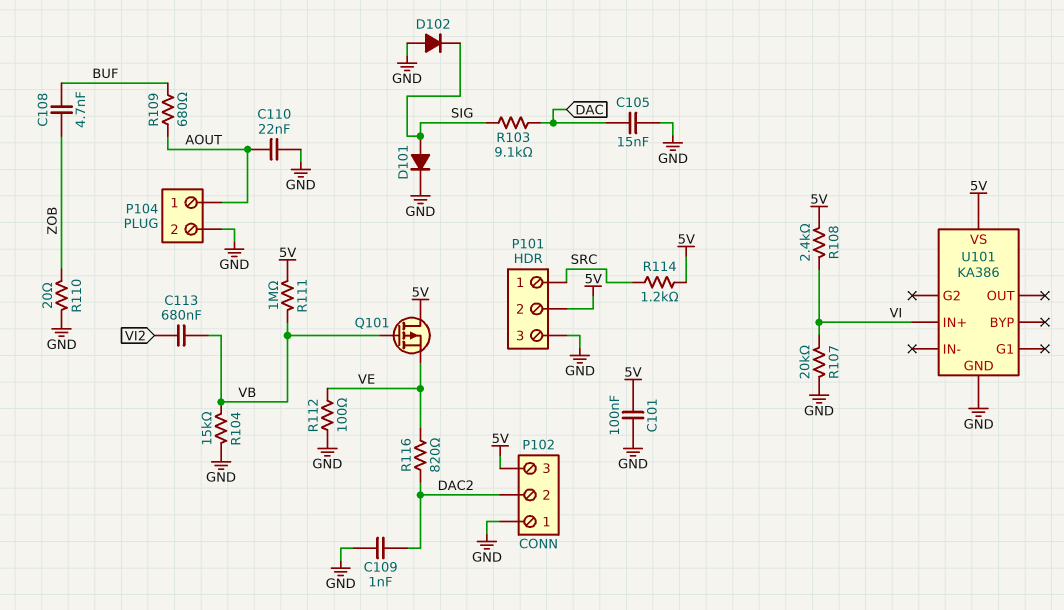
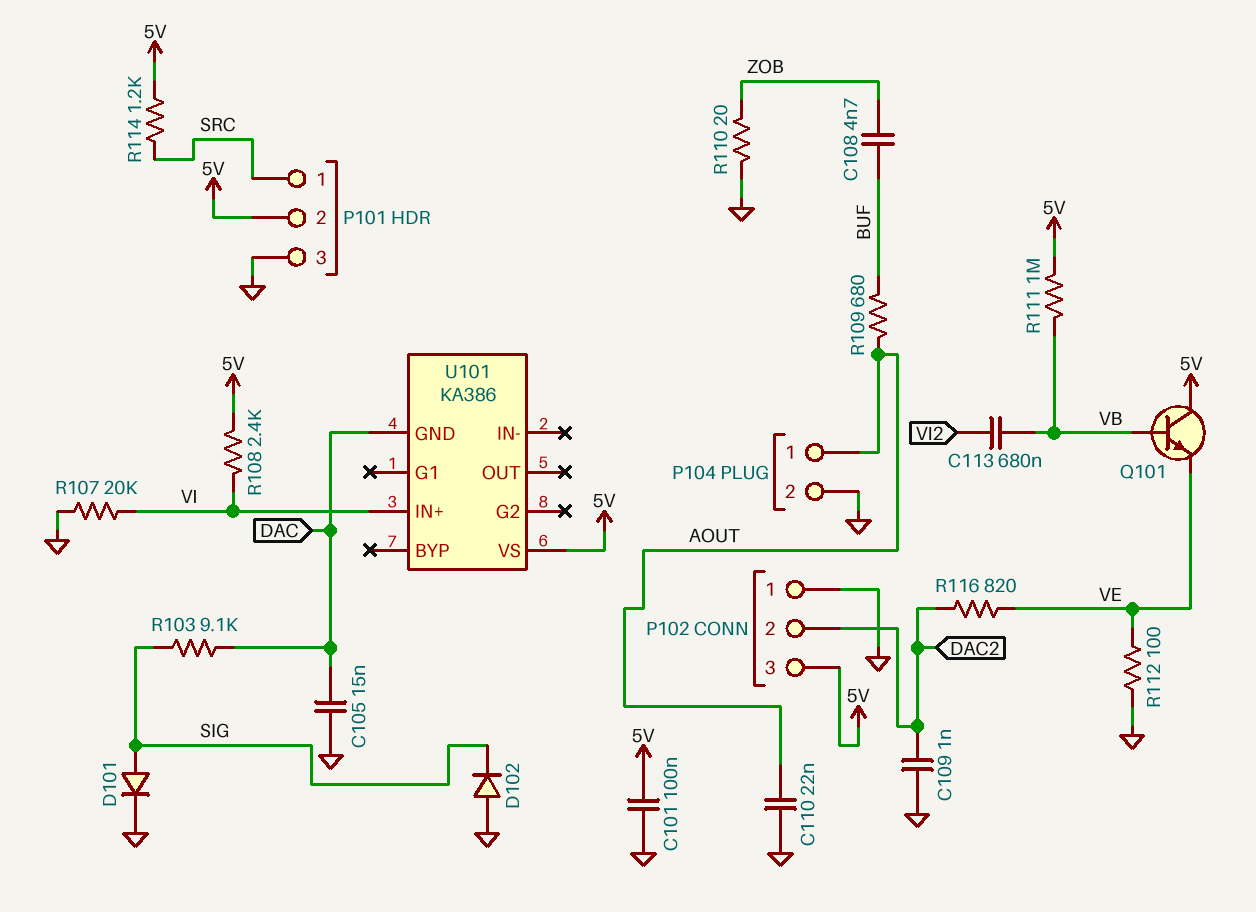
Q101: PMOS (G VB, D 5V, S VE) -> NPN (B VB, C 5V, E VE)
R104: 15k (GND, VB) -> none
U101 pin GND: GND -> DAC

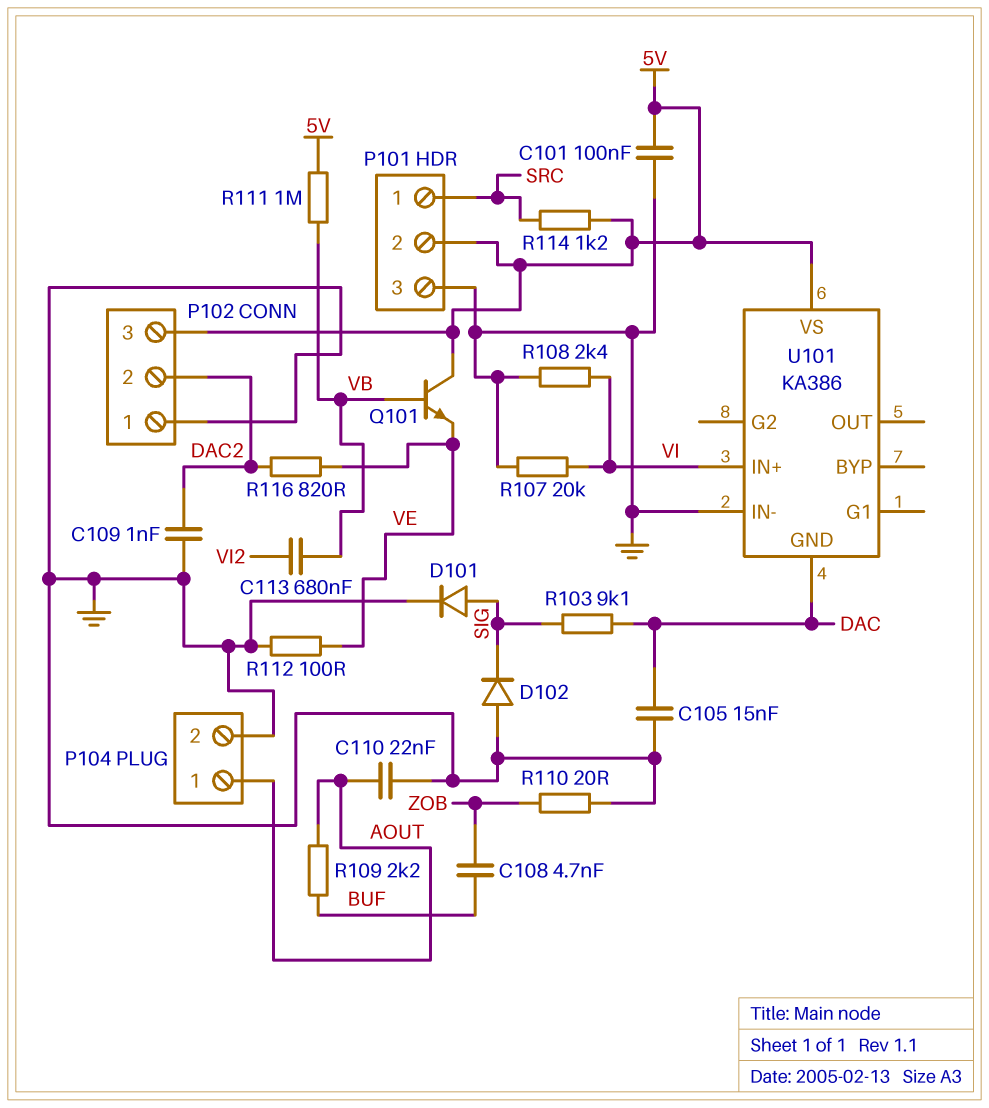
R108: 2.4k (5V, VI) -> 2.4k (GND, VI)
R109: 680 (AOUT, BUF) -> 2.2k (AOUT, BUF)
U101 pin IN-: none -> GND

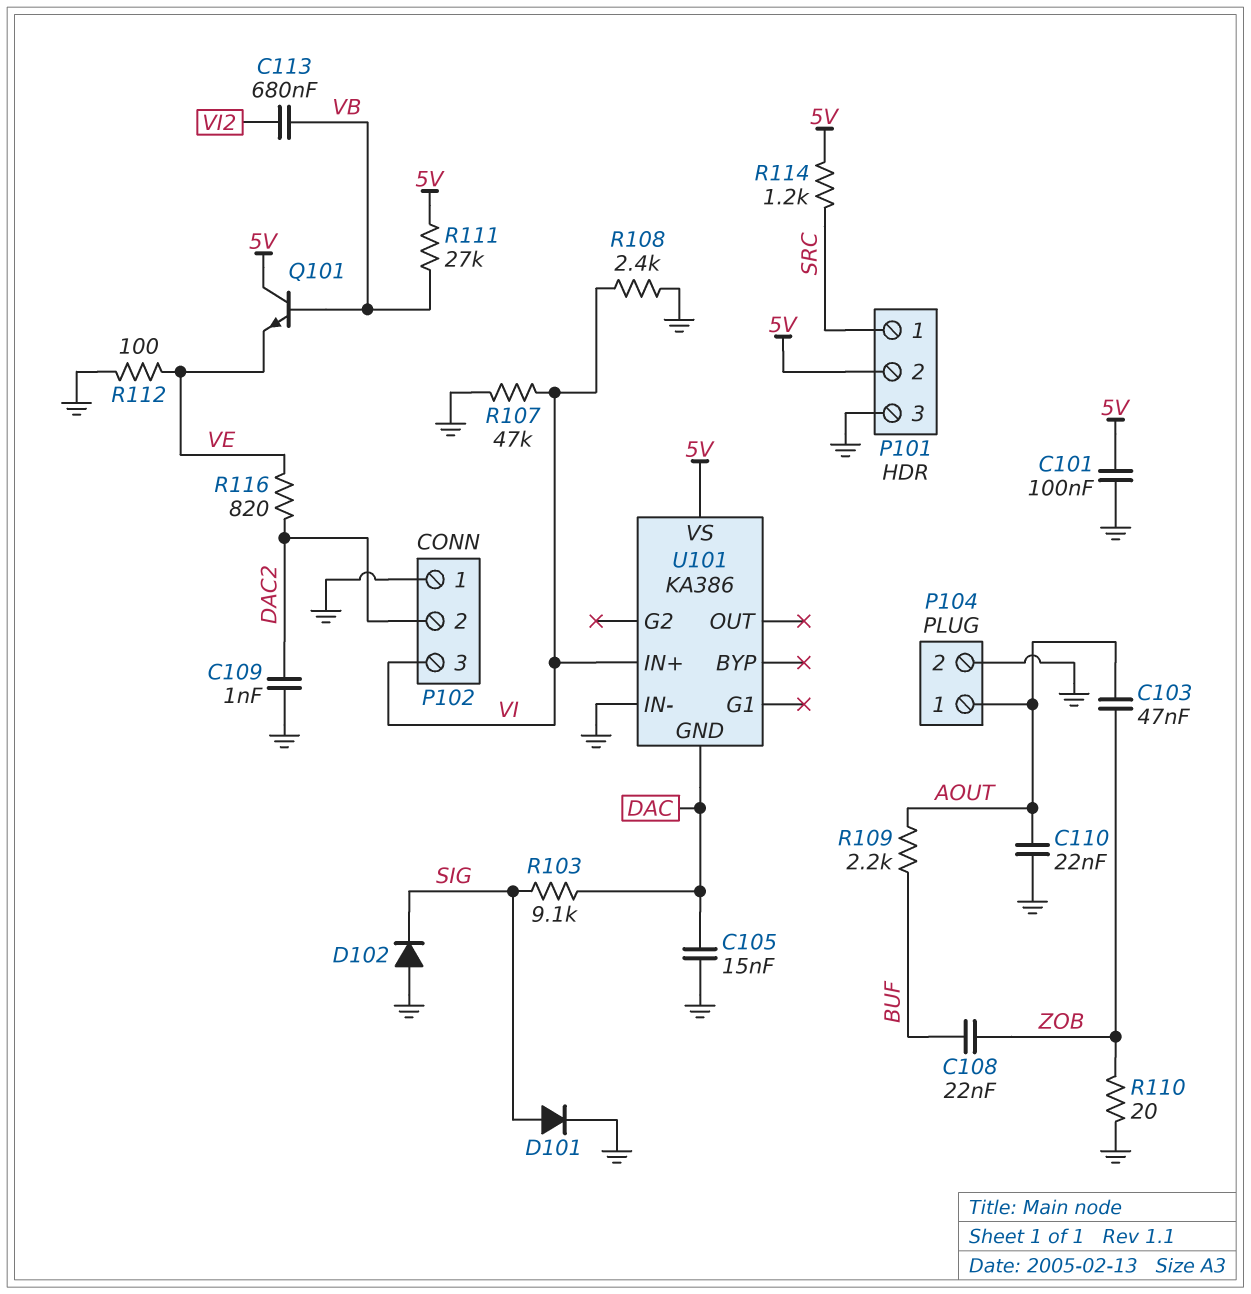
C103: none -> 47nF (AOUT, ZOB)
C108: 4.7nF (BUF, ZOB) -> 22nF (BUF, ZOB)
P102 pin 3: 5V -> VI
R107: 20k (GND, VI) -> 47k (GND, VI)
R111: 1M (5V, VB) -> 27k (5V, VB)

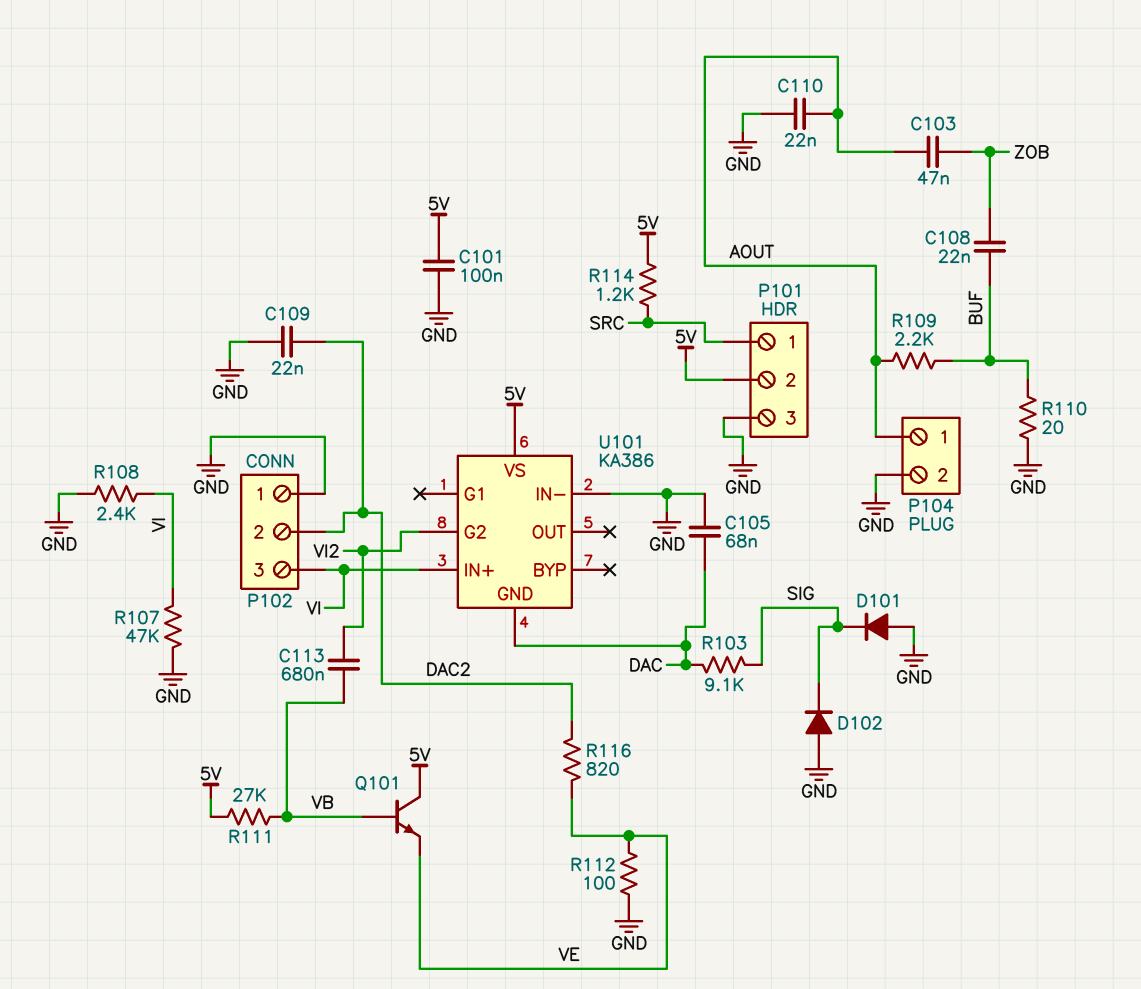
C105: 15nF (DAC, GND) -> 68nF (DAC, GND)
C109: 1nF (DAC2, GND) -> 22nF (DAC2, GND)
D101: diode (A SIG, K GND) -> diode (A GND, K SIG)
R110: 20 (GND, ZOB) -> 20 (BUF, GND)
U101 pin G2: none -> VI2

